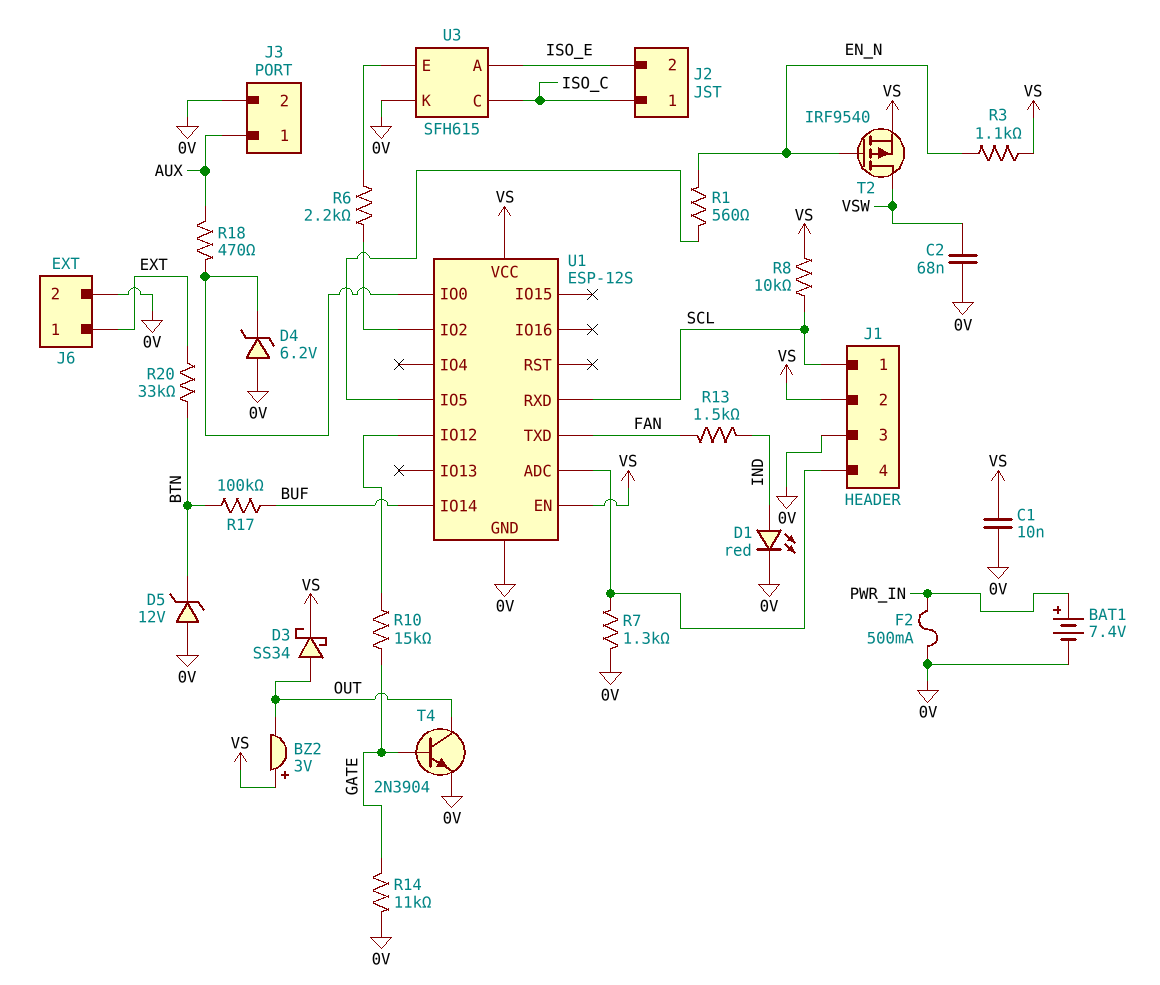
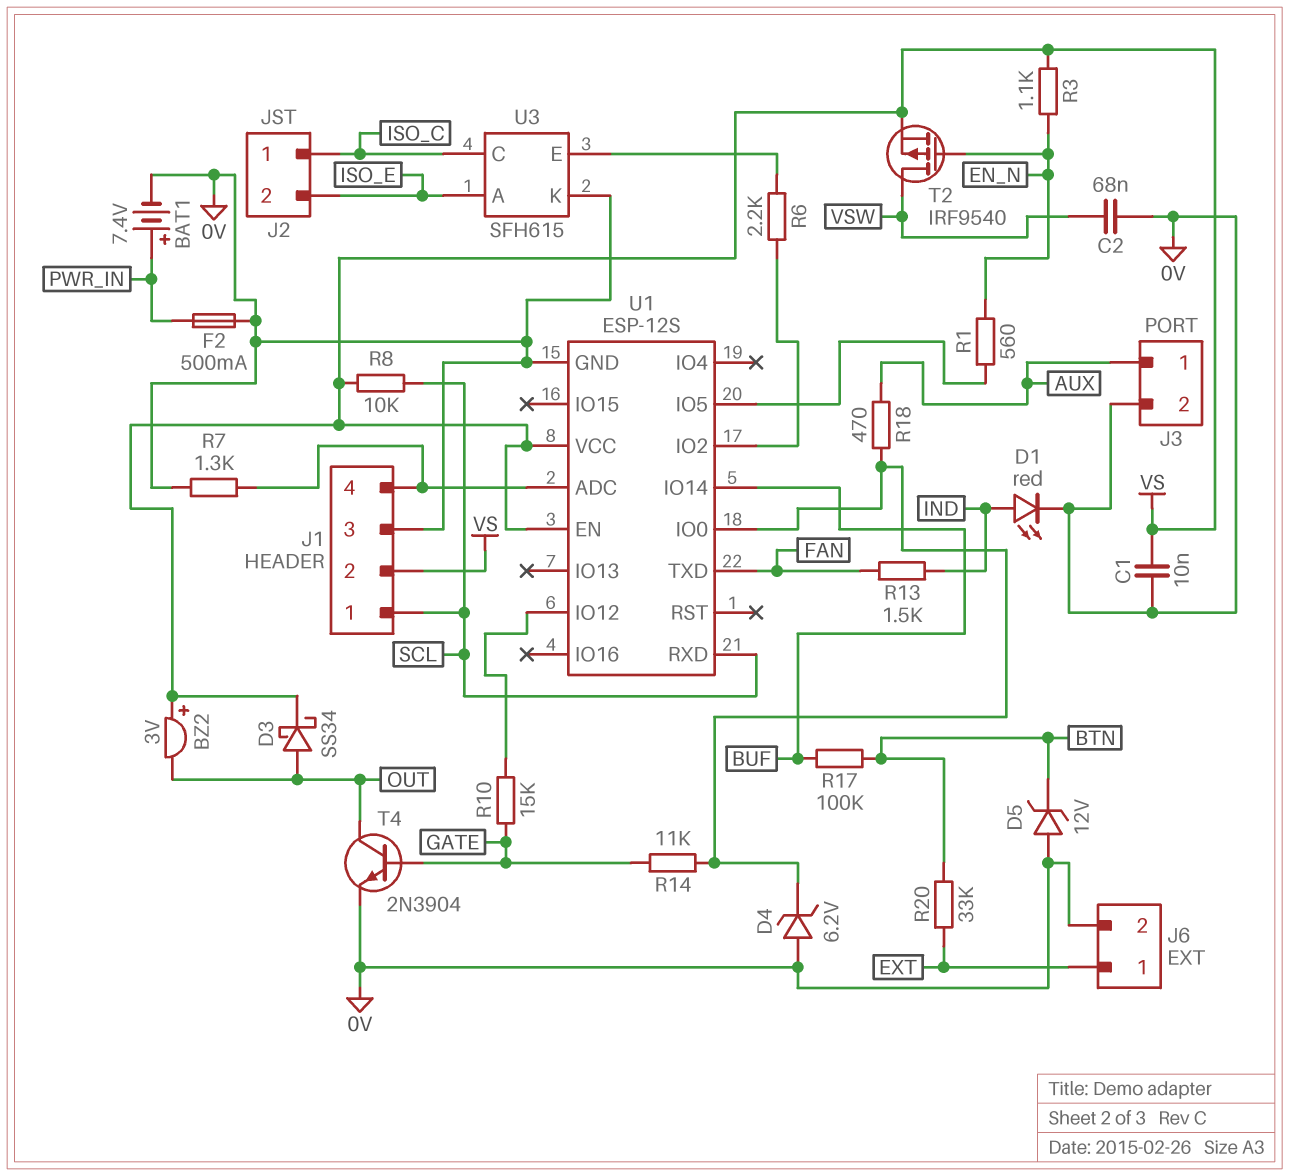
R14: 11k (0V, GATE) -> 11k (GATE, U1/IO0)

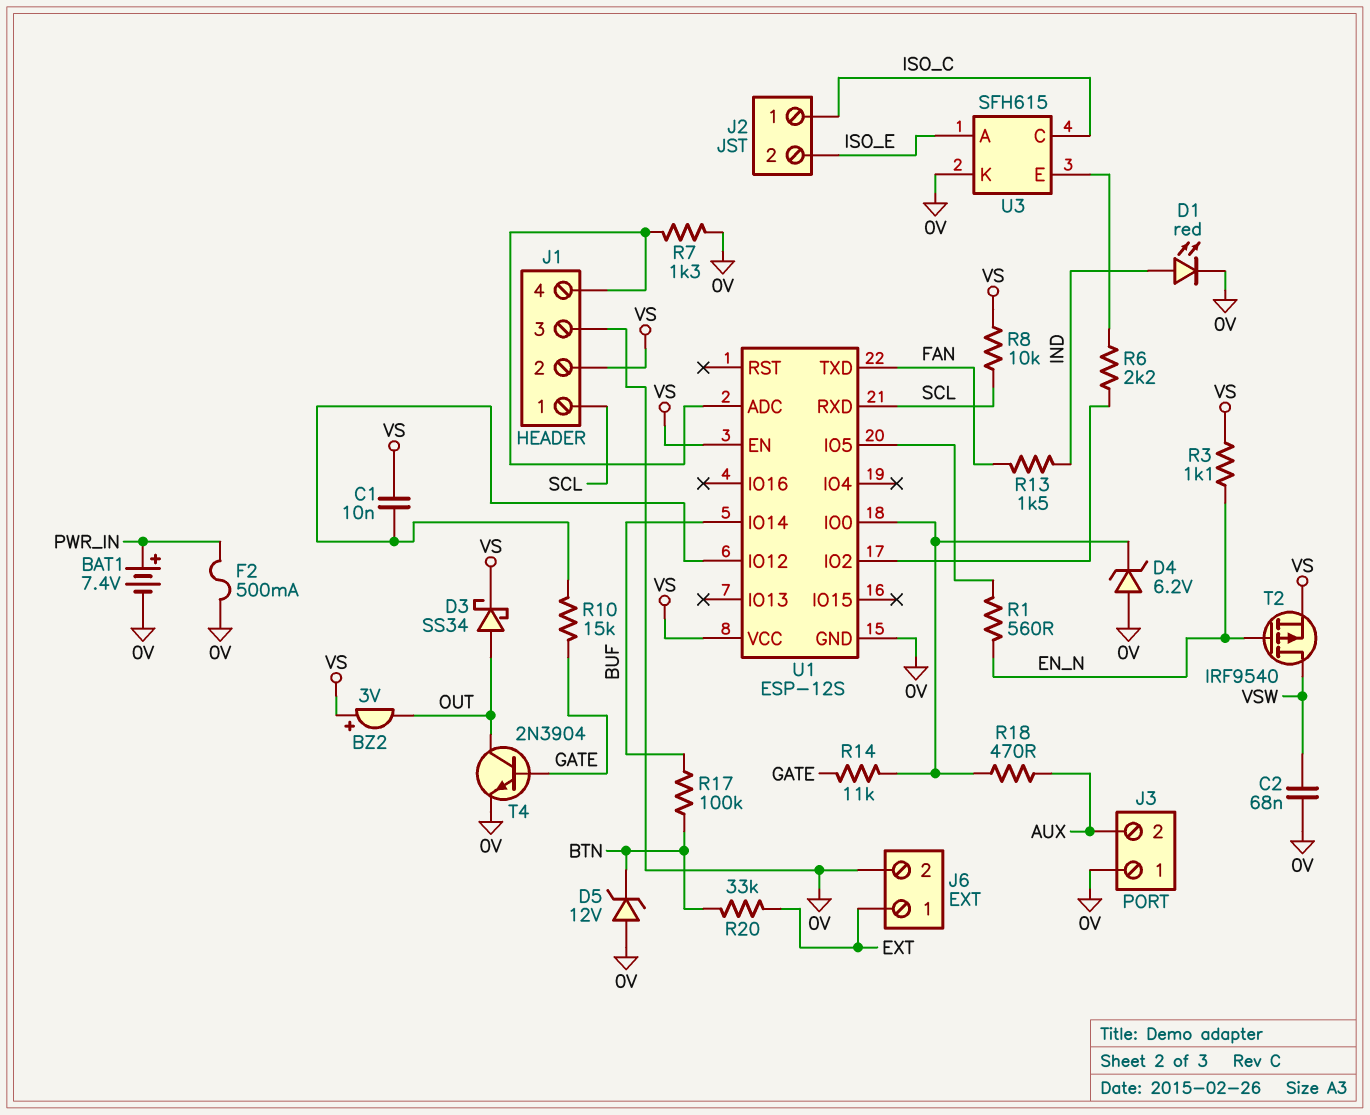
C1: 10nF (0V, VS) -> 10nF (U1/IO12, VS)
J3 pin 1: AUX -> 0V
J3 pin 2: 0V -> AUX

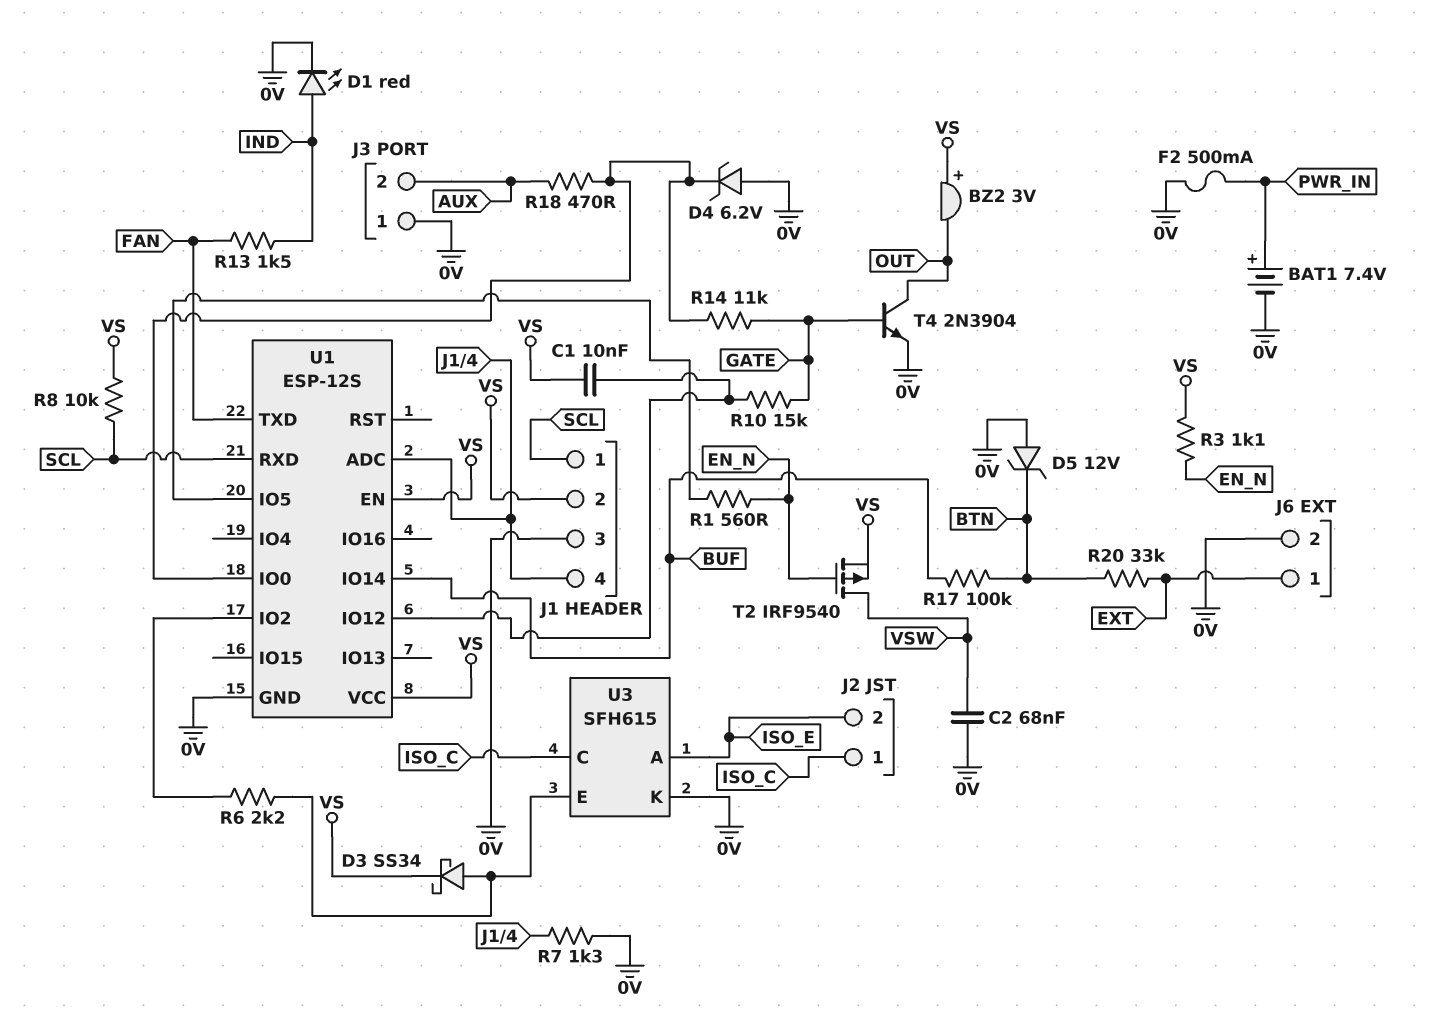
D3: schottky SS34 (A OUT, K VS) -> schottky SS34 (A U3/E, K VS)

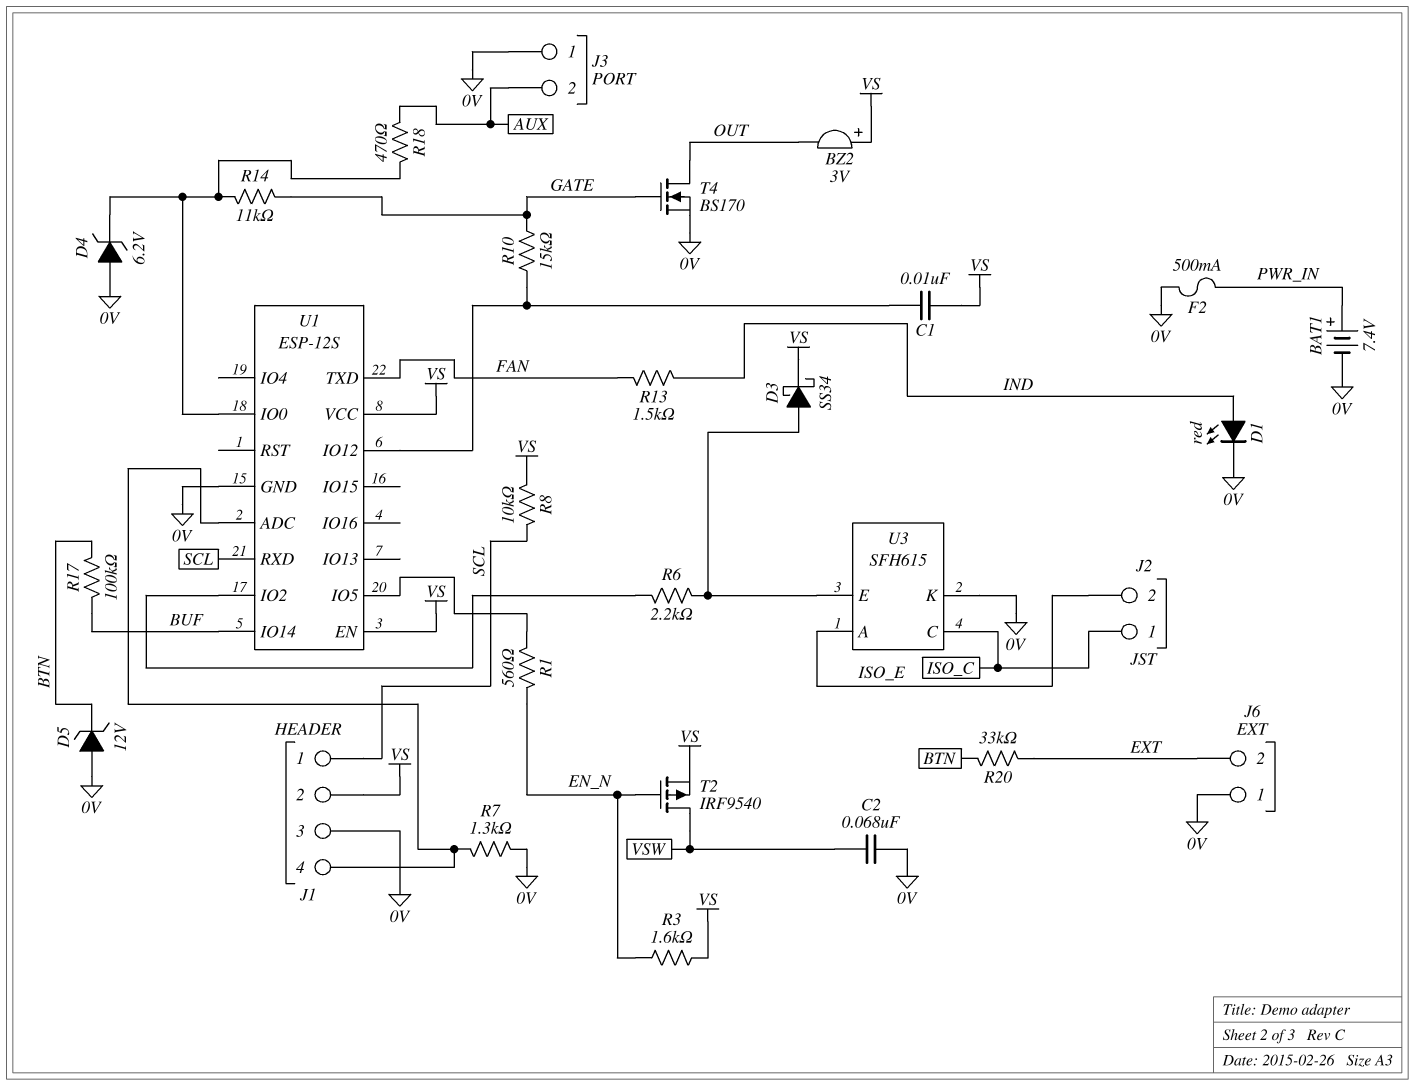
J6 pin 1: EXT -> 0V
J6 pin 2: 0V -> EXT
R3: 1.1k (EN_N, VS) -> 1.6k (EN_N, VS)
T4: NPN 2N3904 (B GATE, C OUT, E 0V) -> NMOS BS170 (G GATE, D OUT, S 0V)

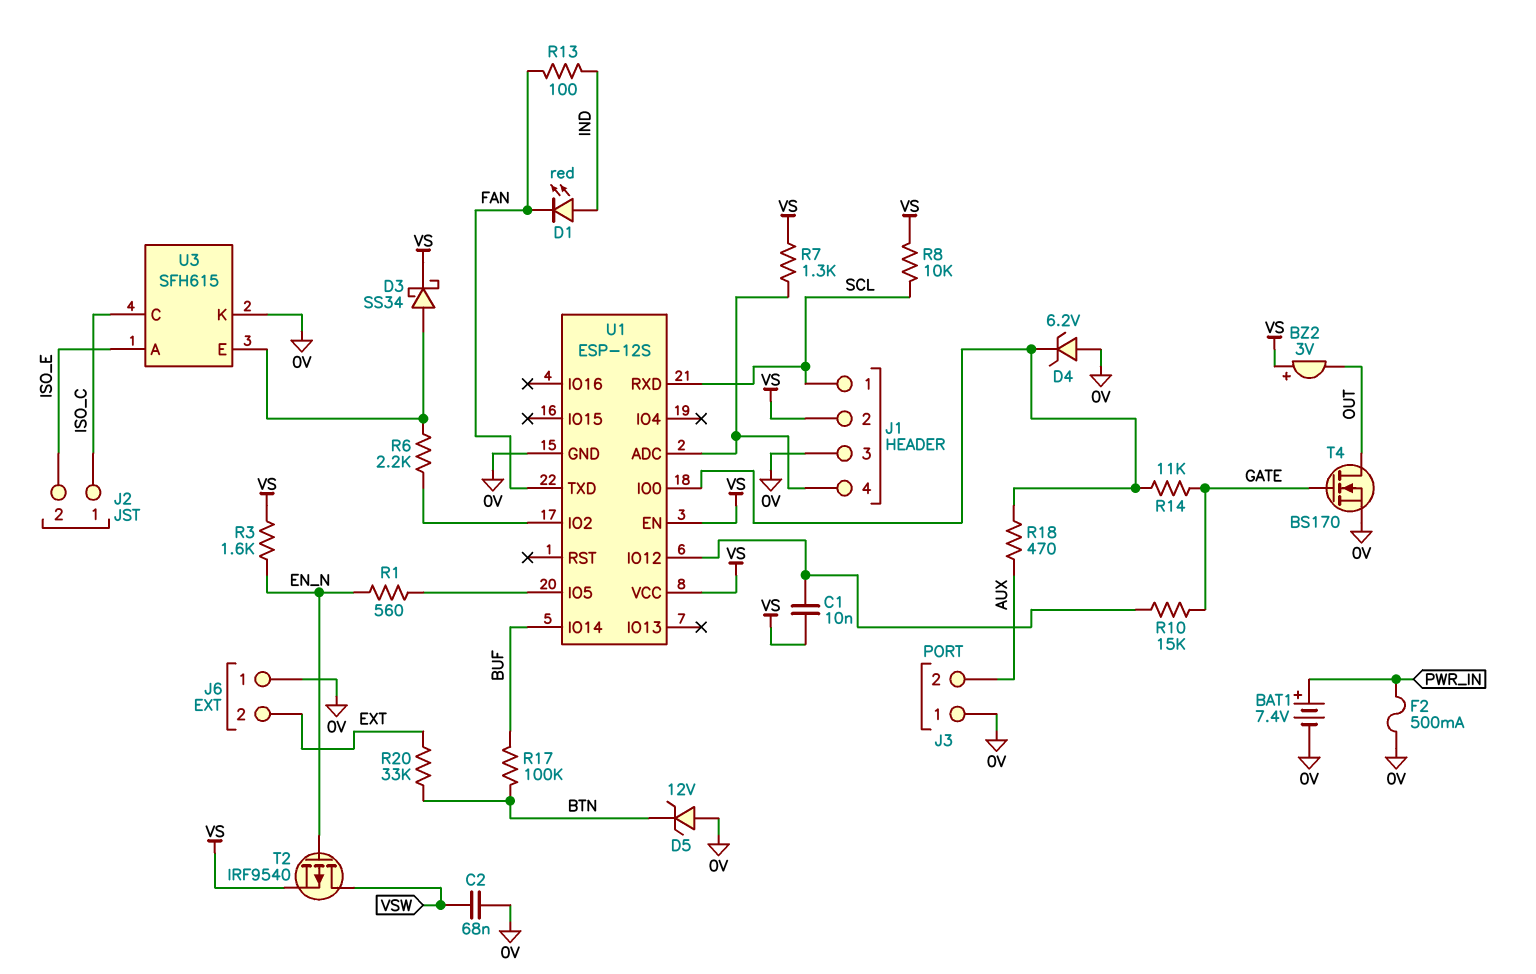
D1: LED red (A IND, K 0V) -> LED red (A IND, K FAN)
R7: 1.3k (0V, J1/4) -> 1.3k (J1/4, VS)
R13: 1.5k (FAN, IND) -> 100 (FAN, IND)

